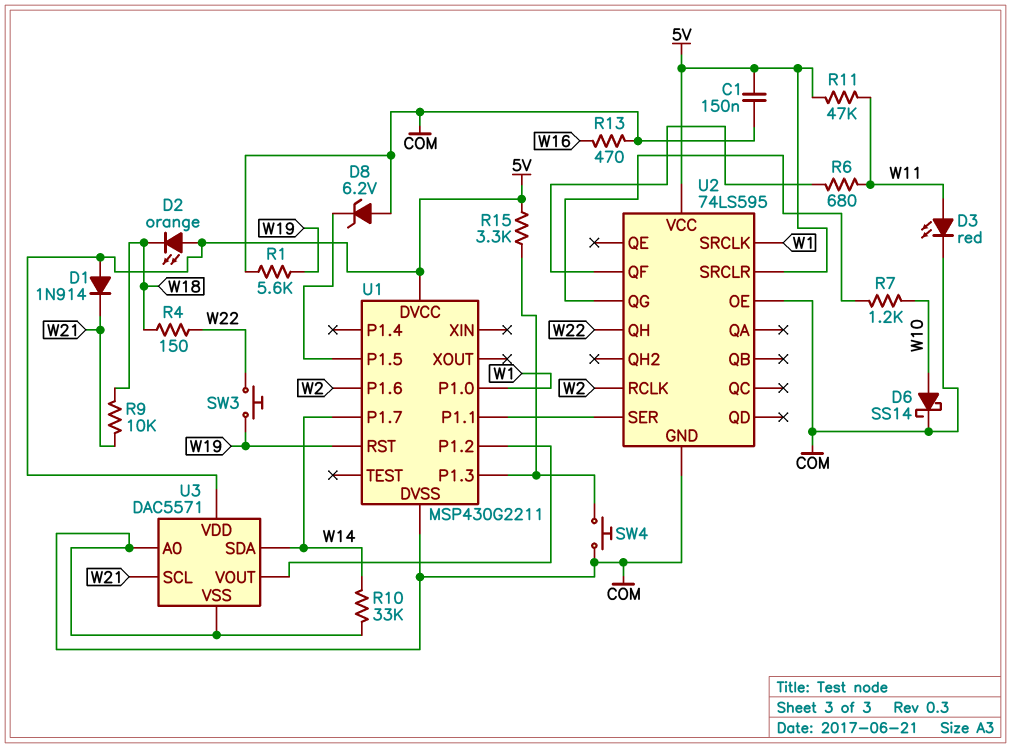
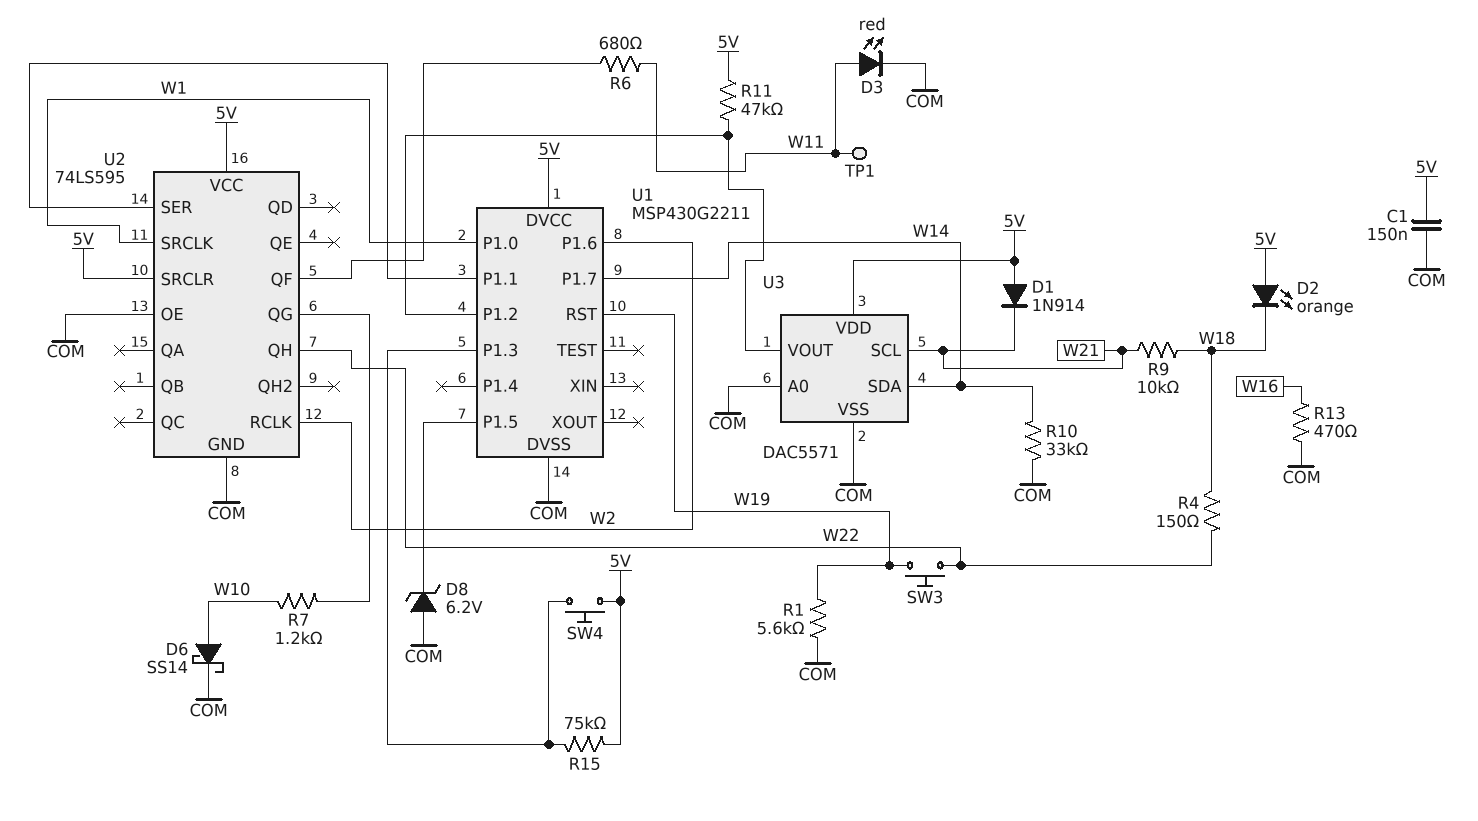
R11: 47k (5V, W11) -> 47k (5V, U1/P1.2)
R15: 3.3k (5V, U1/P1.3) -> 75k (5V, U1/P1.3)
SW4: button (COM, U1/P1.3) -> button (5V, U1/P1.3)
TP1: none -> test point (W11)

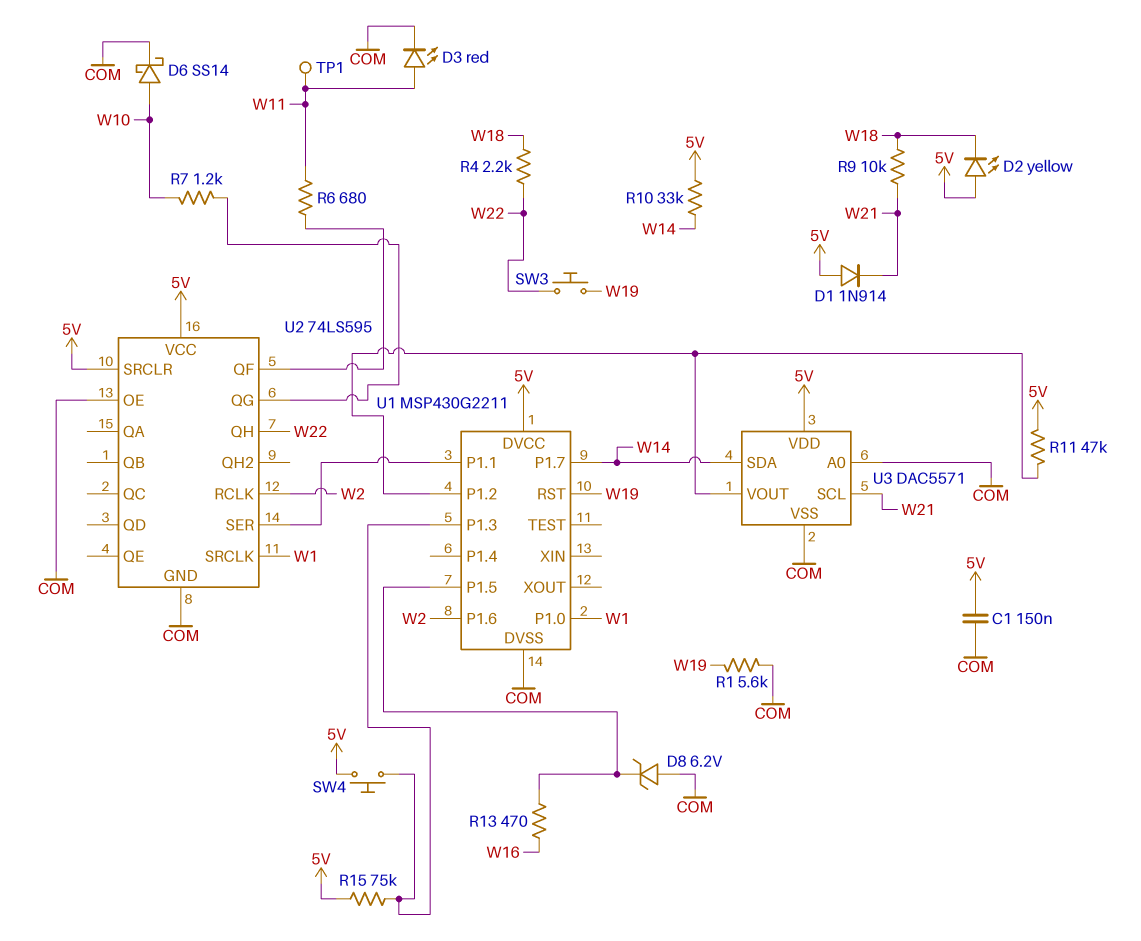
D2: LED orange (A 5V, K W18) -> LED yellow (A 5V, K W18)
R4: 150 (W18, W22) -> 2.2k (W18, W22)
R10: 33k (COM, W14) -> 33k (5V, W14)
R13: 470 (COM, W16) -> 470 (U1/P1.5, W16)

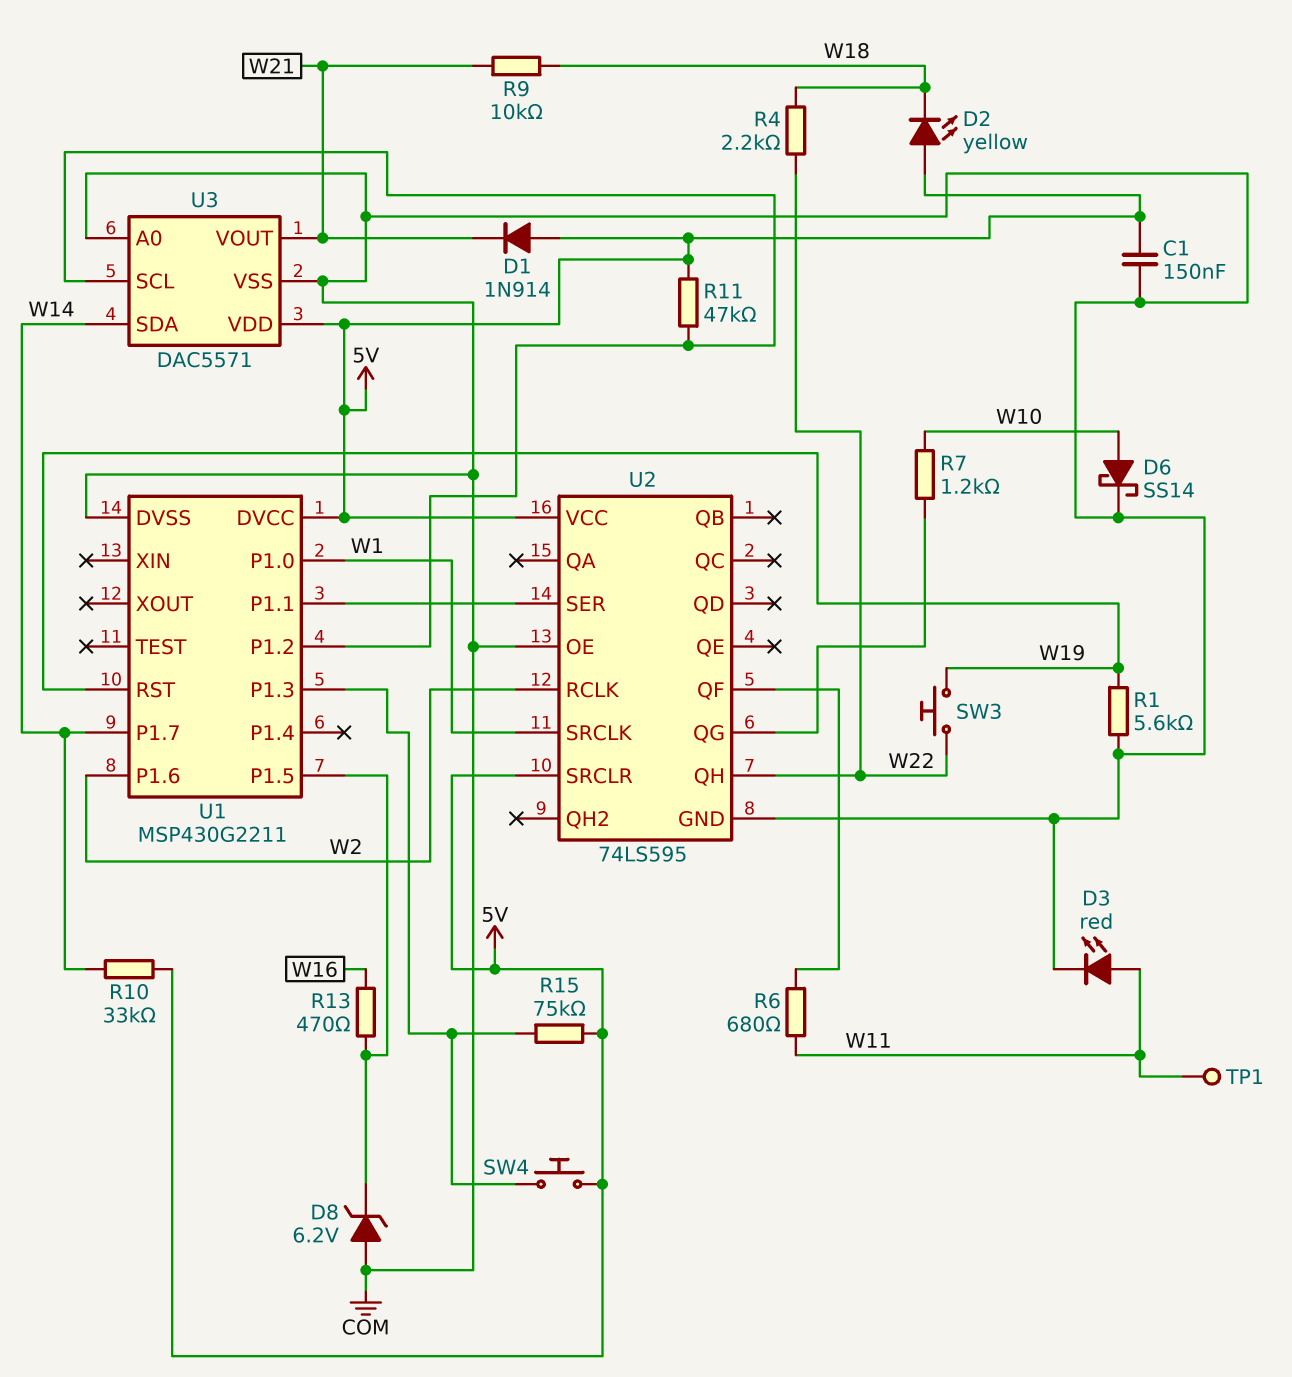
U3 pin SCL: W21 -> U1/P1.2
U3 pin VOUT: U1/P1.2 -> W21

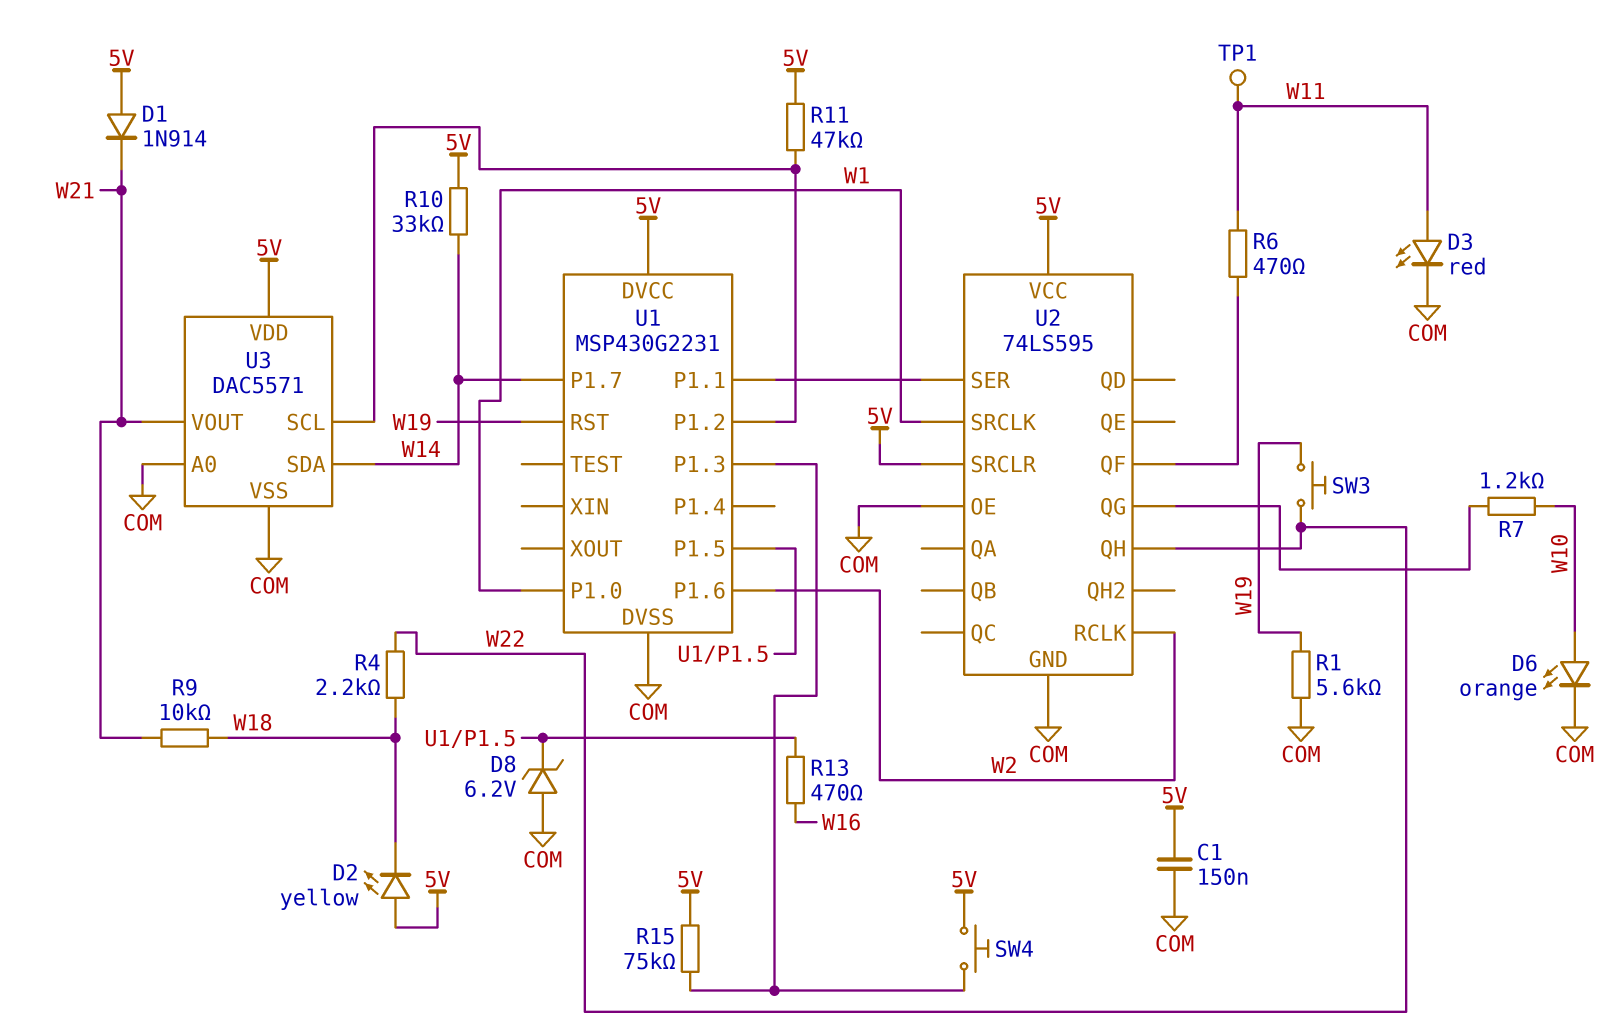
D6: schottky SS14 (A W10, K COM) -> LED orange (A W10, K COM)
R6: 680 (U2/QF, W11) -> 470 (U2/QF, W11)
U1: MSP430G2211 -> MSP430G2231

